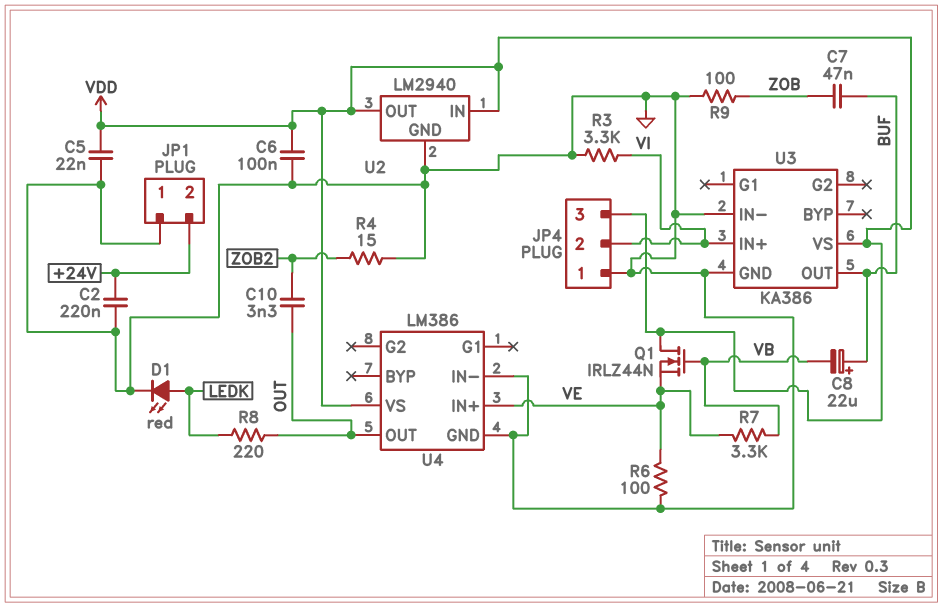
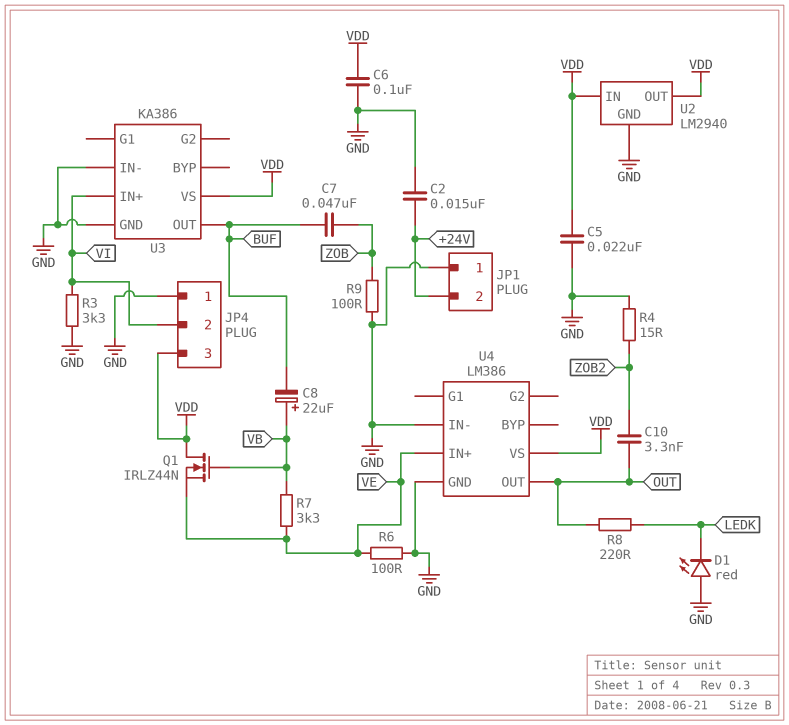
C2: 220nF (+24V, GND) -> 15nF (+24V, GND)
C8: 22uF (plus BUF, minus VB) -> 22uF (plus VB, minus BUF)
D1: LED red (A LEDK, K GND) -> LED red (A GND, K LEDK)

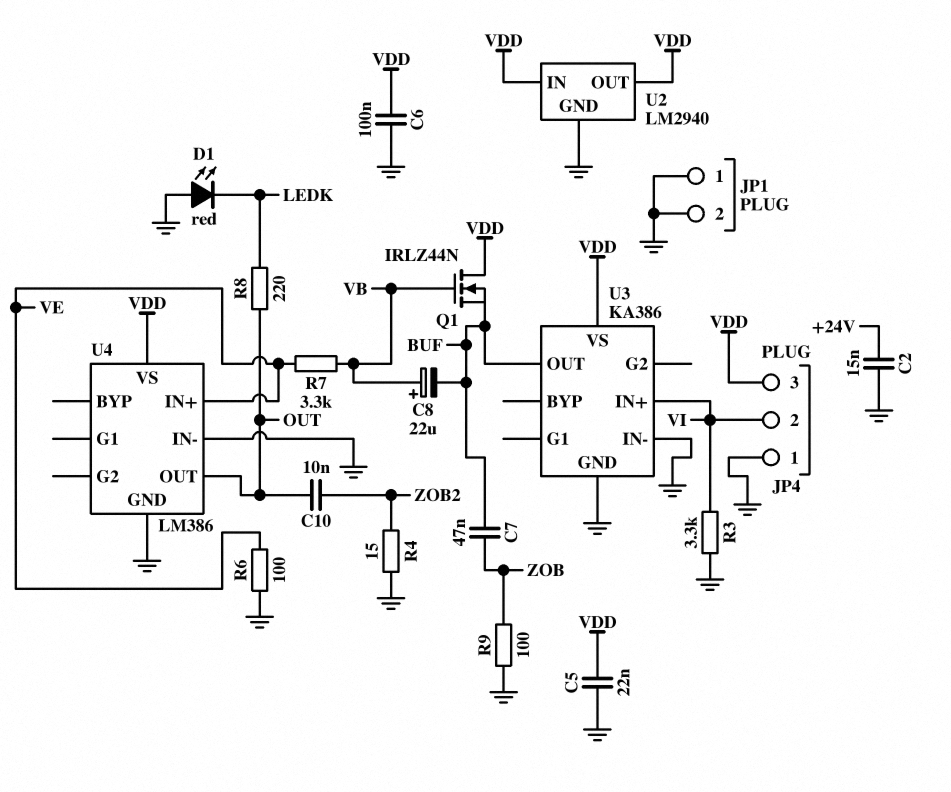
C10: 3.3nF (OUT, ZOB2) -> 10nF (OUT, ZOB2)
JP1 pin 2: +24V -> GND
Q1: NMOS IRLZ44N (G VB, D VDD, S VE) -> NMOS IRLZ44N (G VB, D VDD, S BUF)

